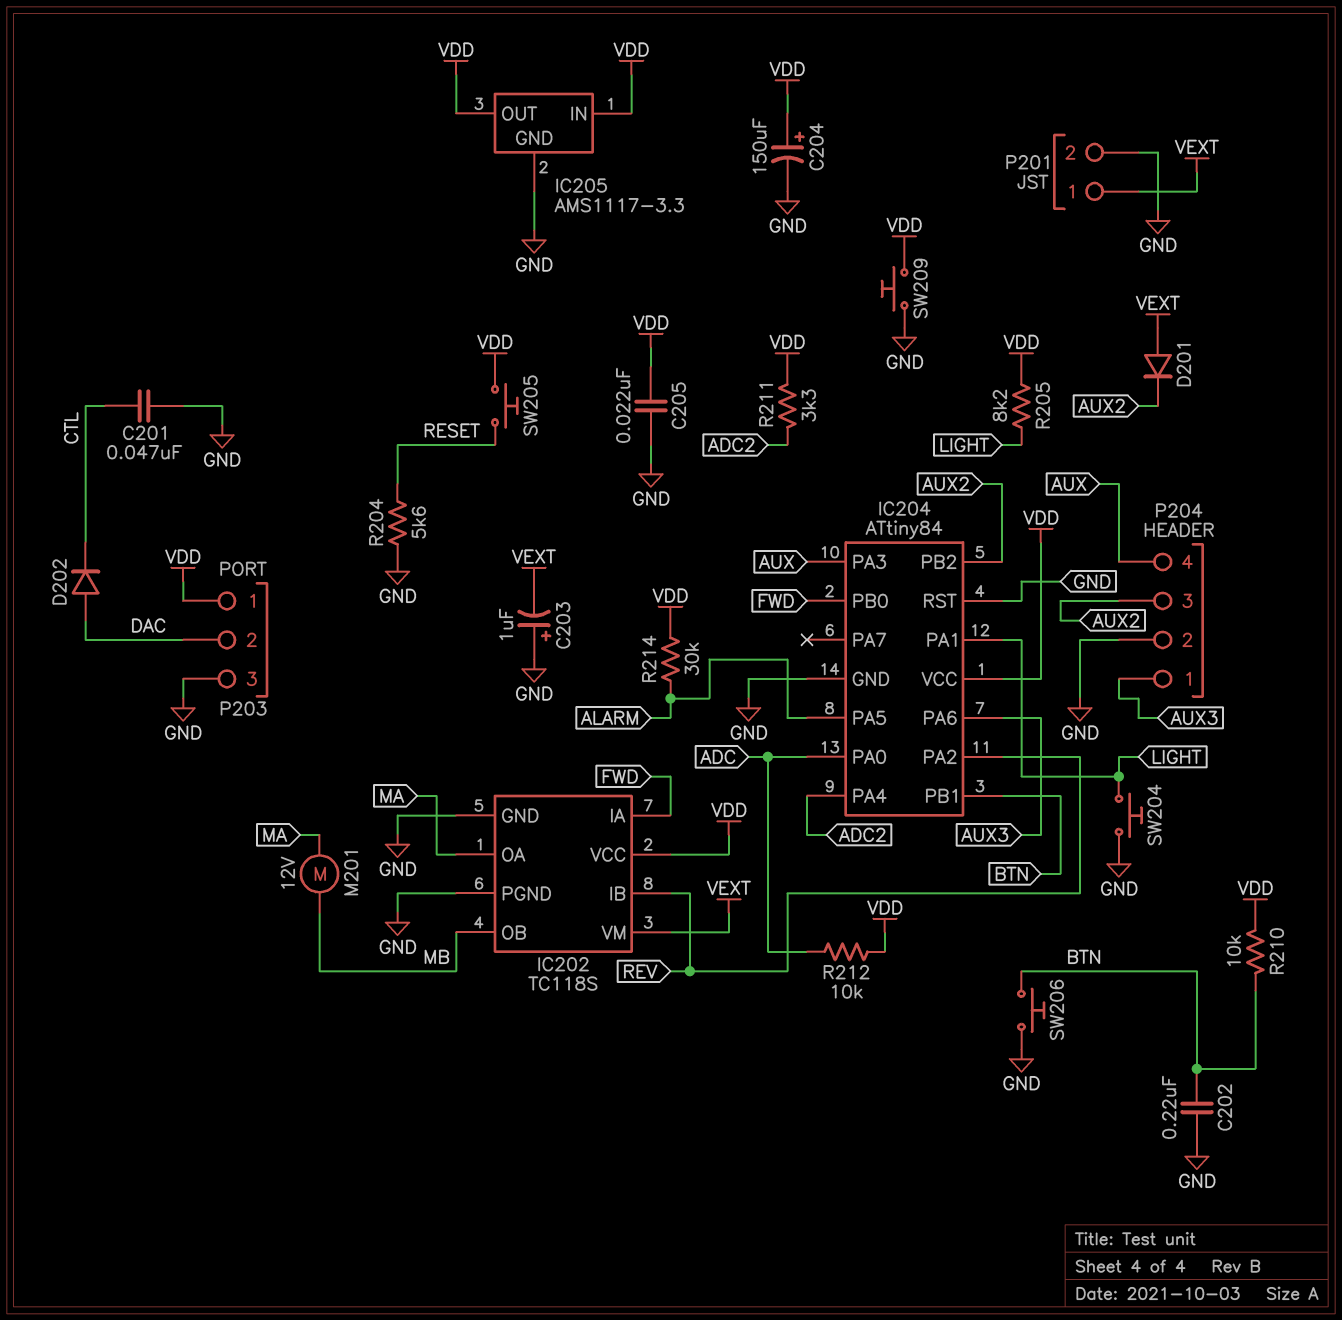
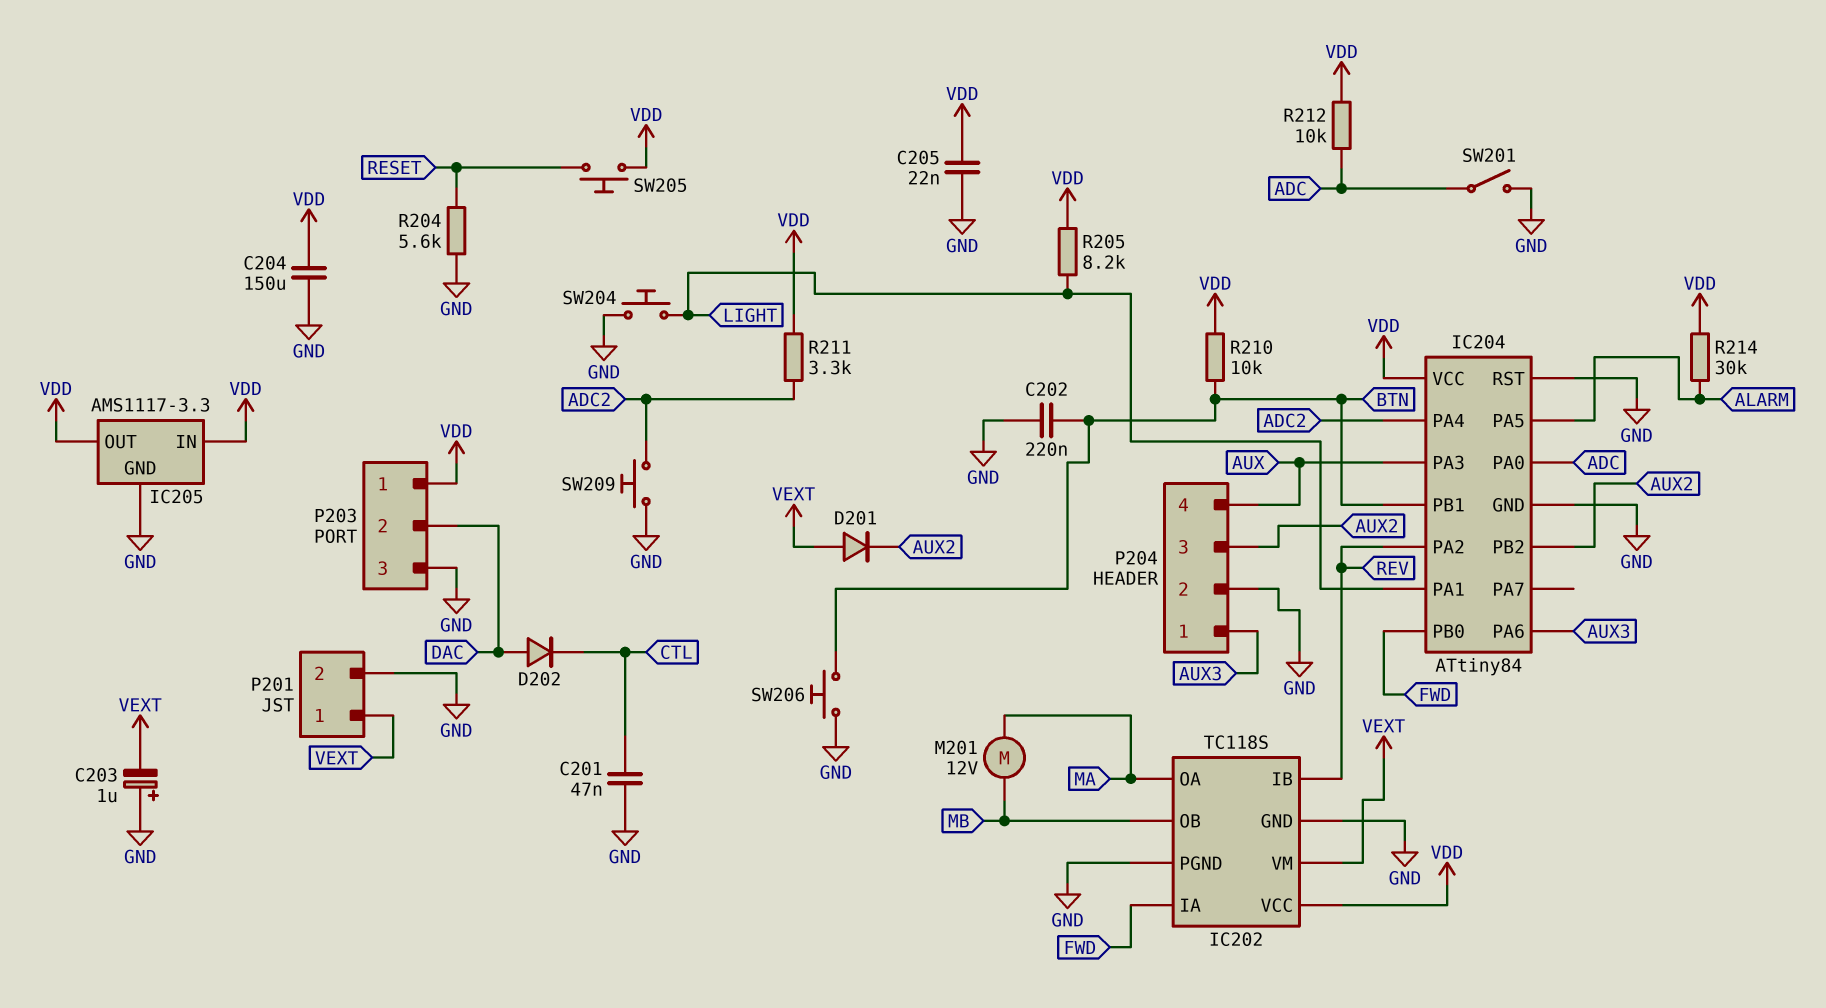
C204: 150uF (plus VDD, minus GND) -> 150uF (GND, VDD)
SW201: none -> switch (ADC, GND)
SW209: button (GND, VDD) -> button (ADC2, GND)

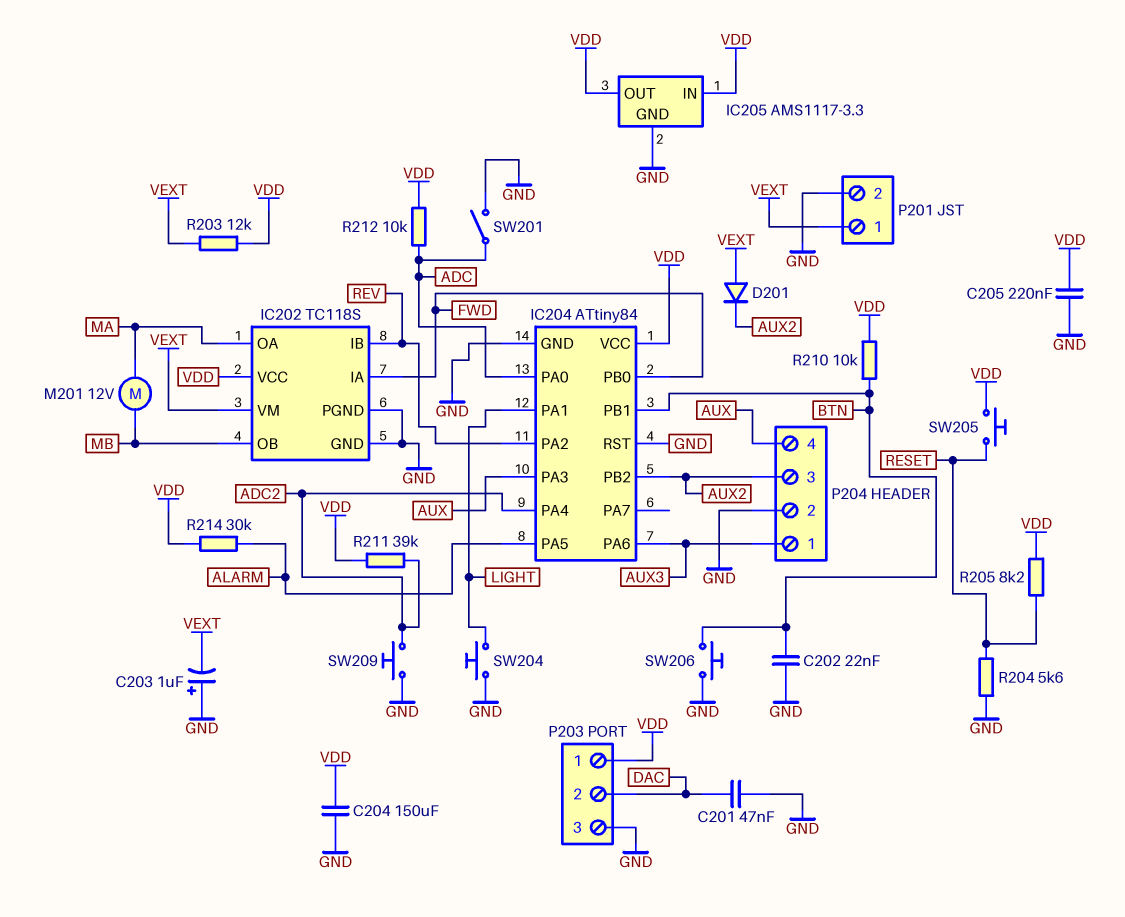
C201: 47nF (CTL, GND) -> 47nF (DAC, GND)
C202: 220nF (BTN, GND) -> 22nF (BTN, GND)
C205: 22nF (GND, VDD) -> 220nF (GND, VDD)
D202: diode (A DAC, K CTL) -> none
R203: none -> 12k (VDD, VEXT)
R205: 8.2k (LIGHT, VDD) -> 8.2k (RESET, VDD)
R211: 3.3k (ADC2, VDD) -> 39k (ADC2, VDD)

